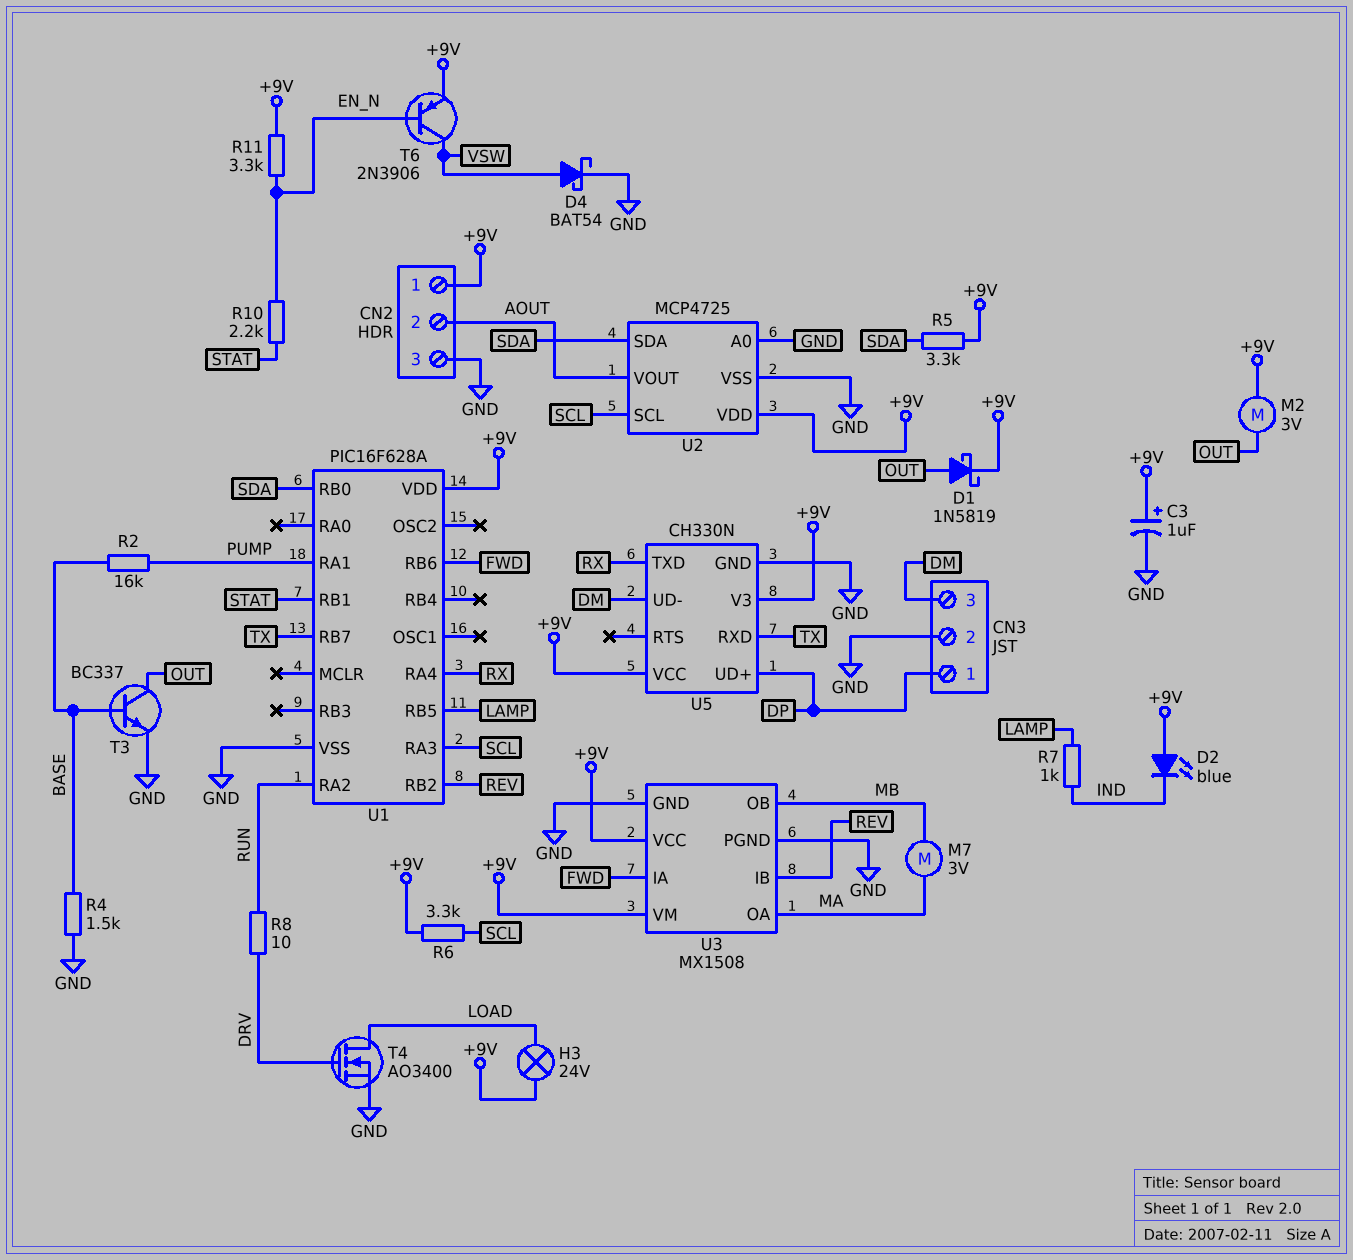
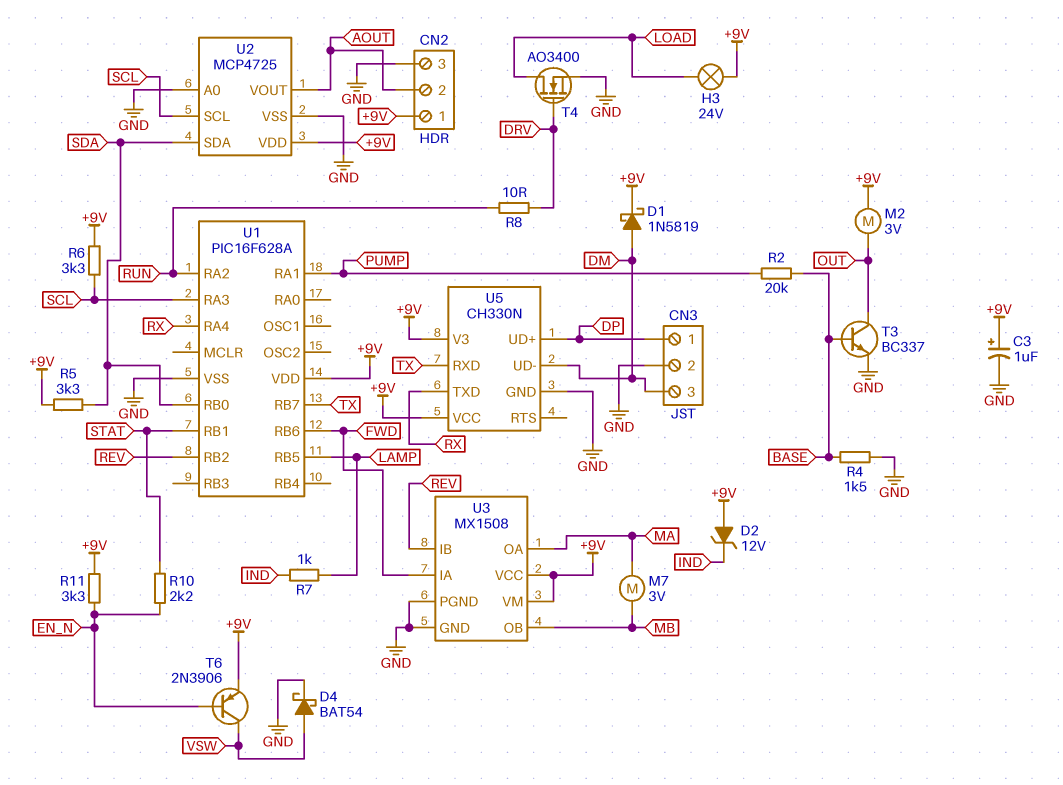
D1: schottky 1N5819 (A OUT, K +9V) -> schottky 1N5819 (A DM, K +9V)
D2: LED blue (A +9V, K IND) -> zener 12V (A +9V, K IND)
R2: 16k (BASE, PUMP) -> 20k (BASE, PUMP)

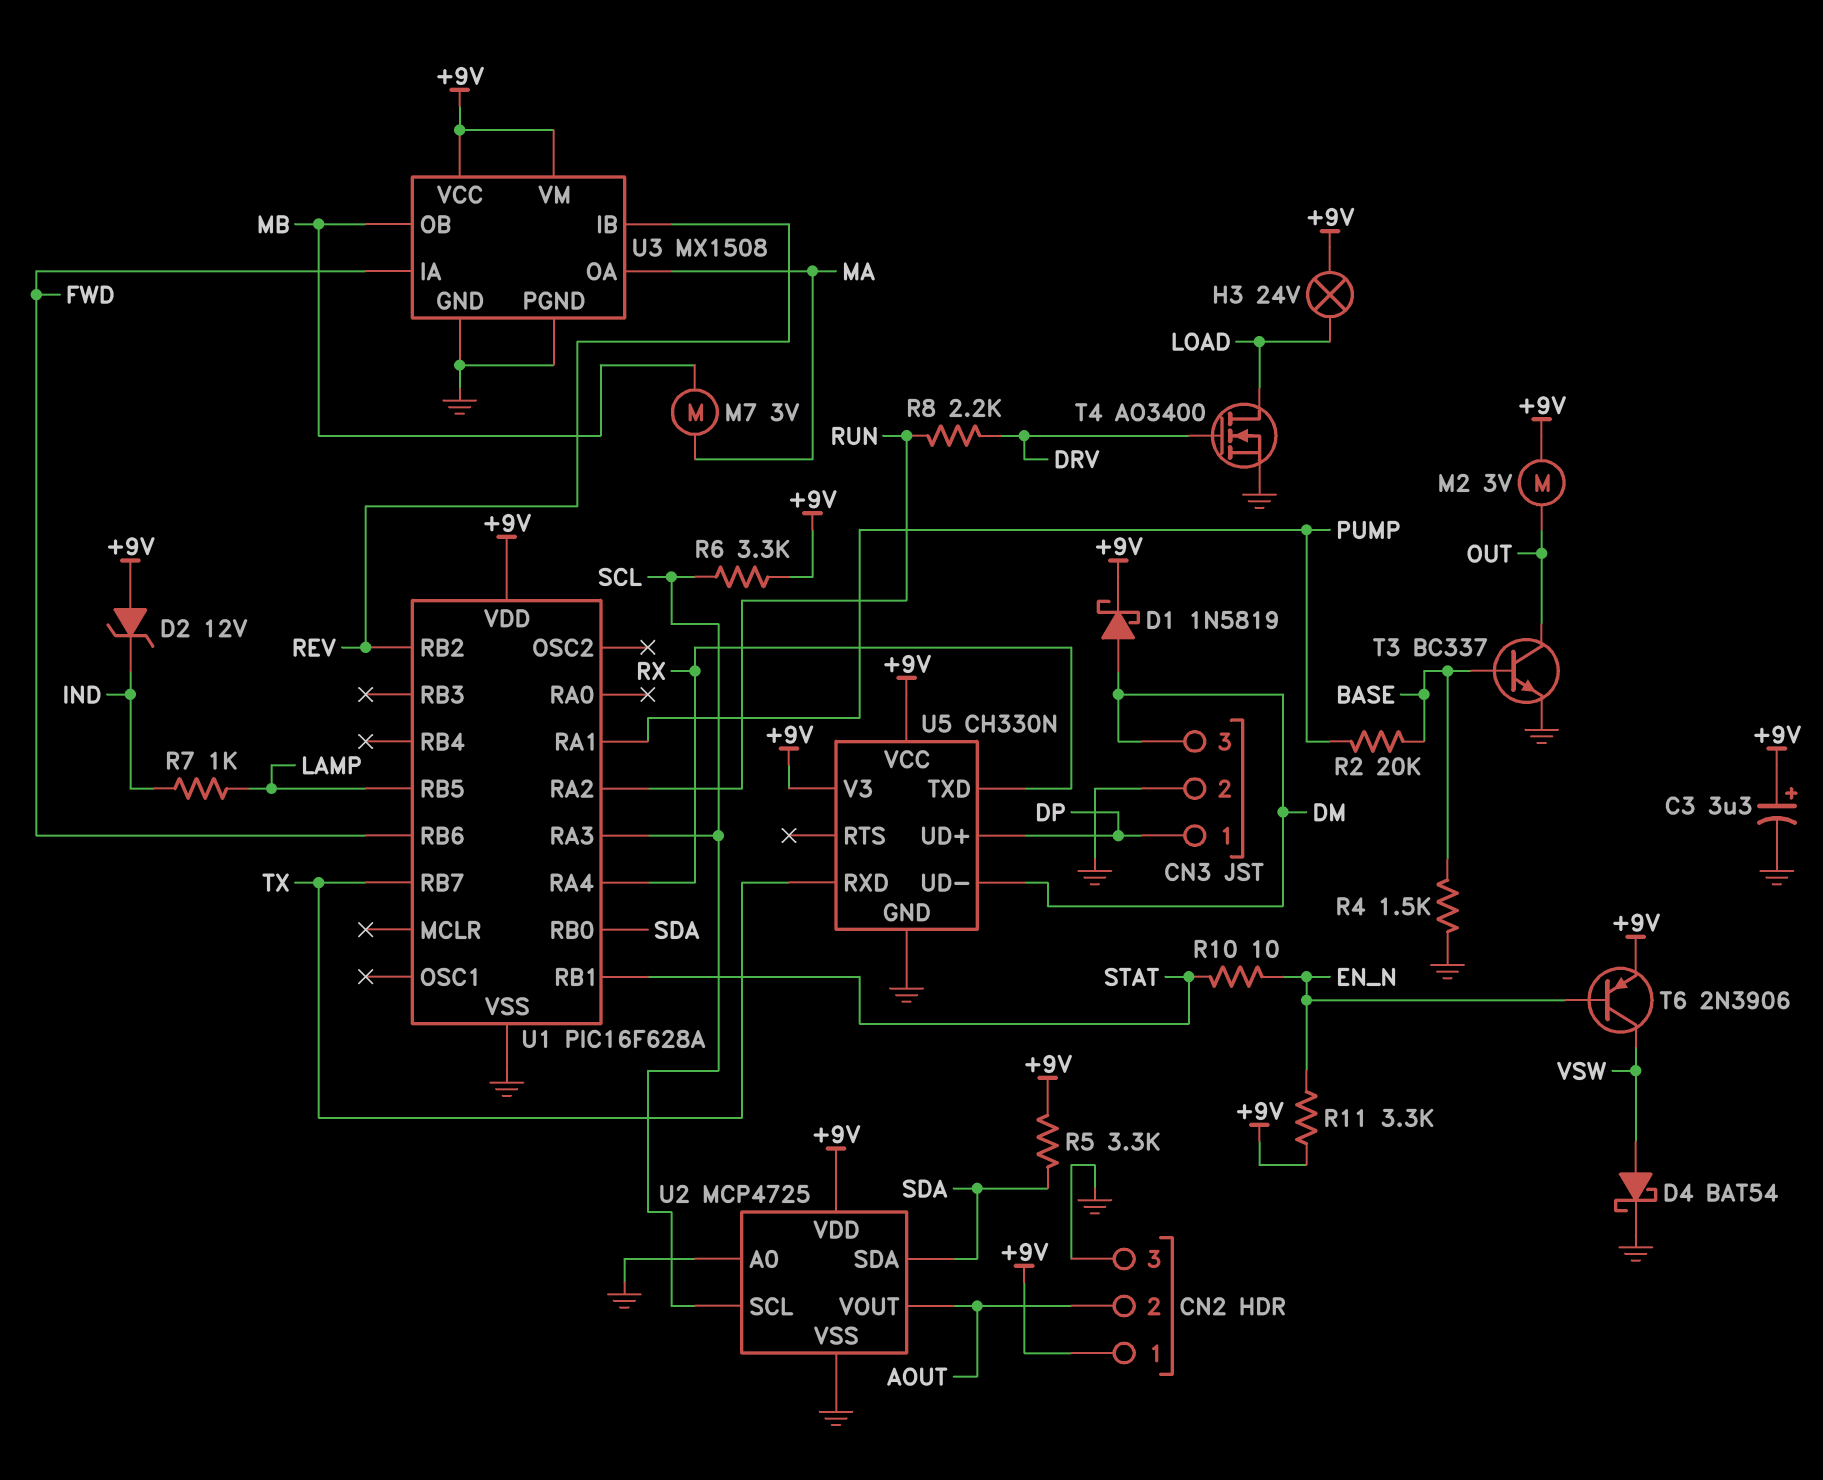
C3: 1uF (plus +9V, minus GND) -> 3.3uF (plus +9V, minus GND)
R8: 10 (DRV, RUN) -> 2.2k (DRV, RUN)
R10: 2.2k (EN_N, STAT) -> 10 (EN_N, STAT)

